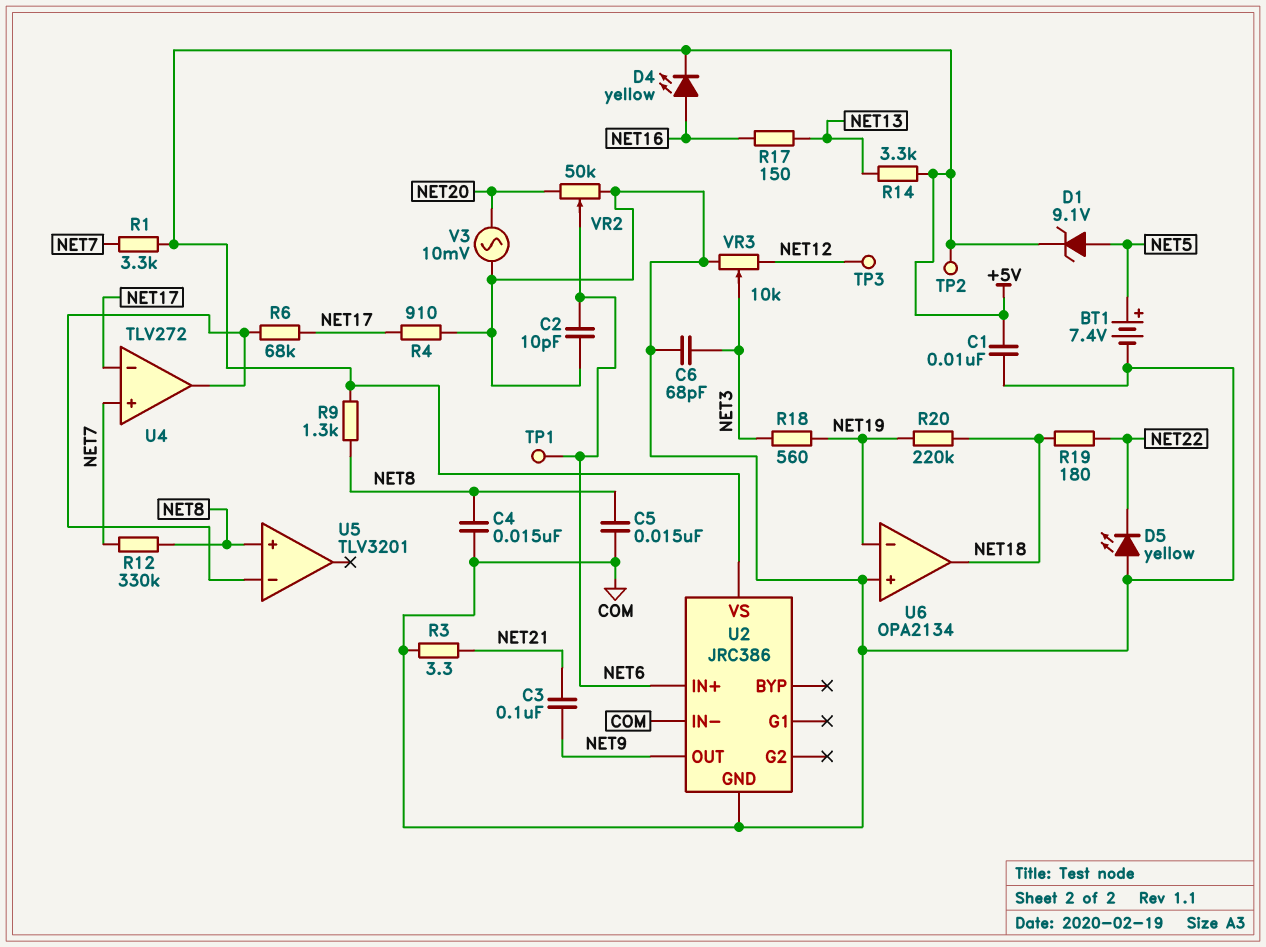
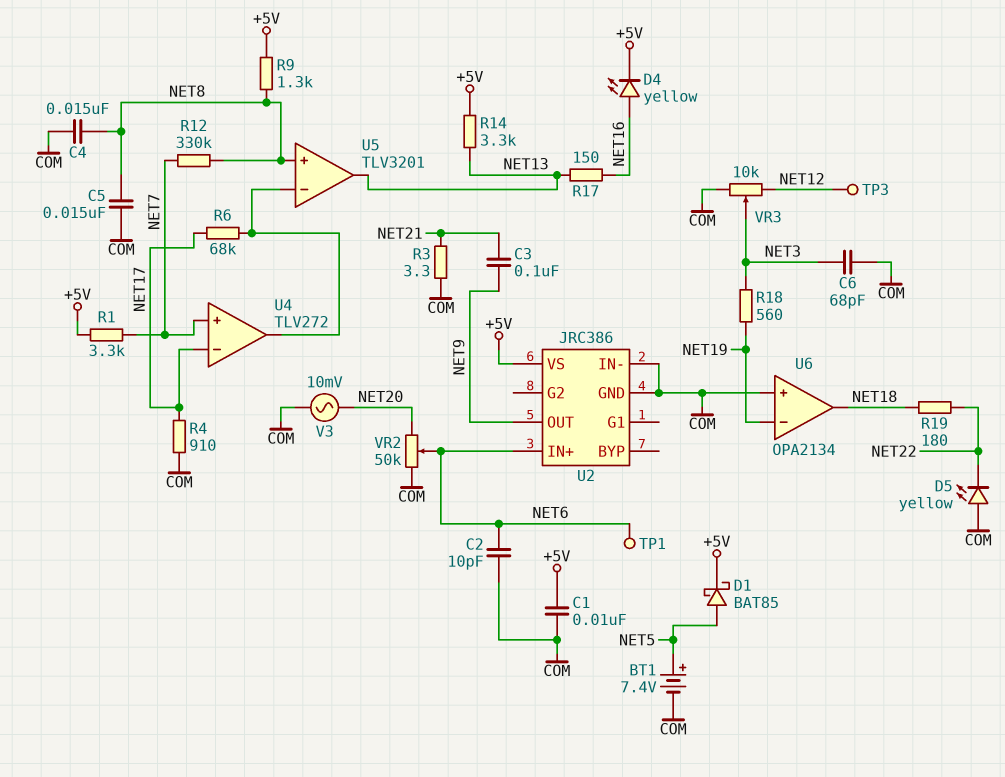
D1: zener 9.1V (A NET5, K +5V) -> schottky BAT85 (A NET5, K +5V)
R20: 220k (NET18, NET19) -> none
TP2: test point (+5V) -> none
U5 pin out: none -> NET13

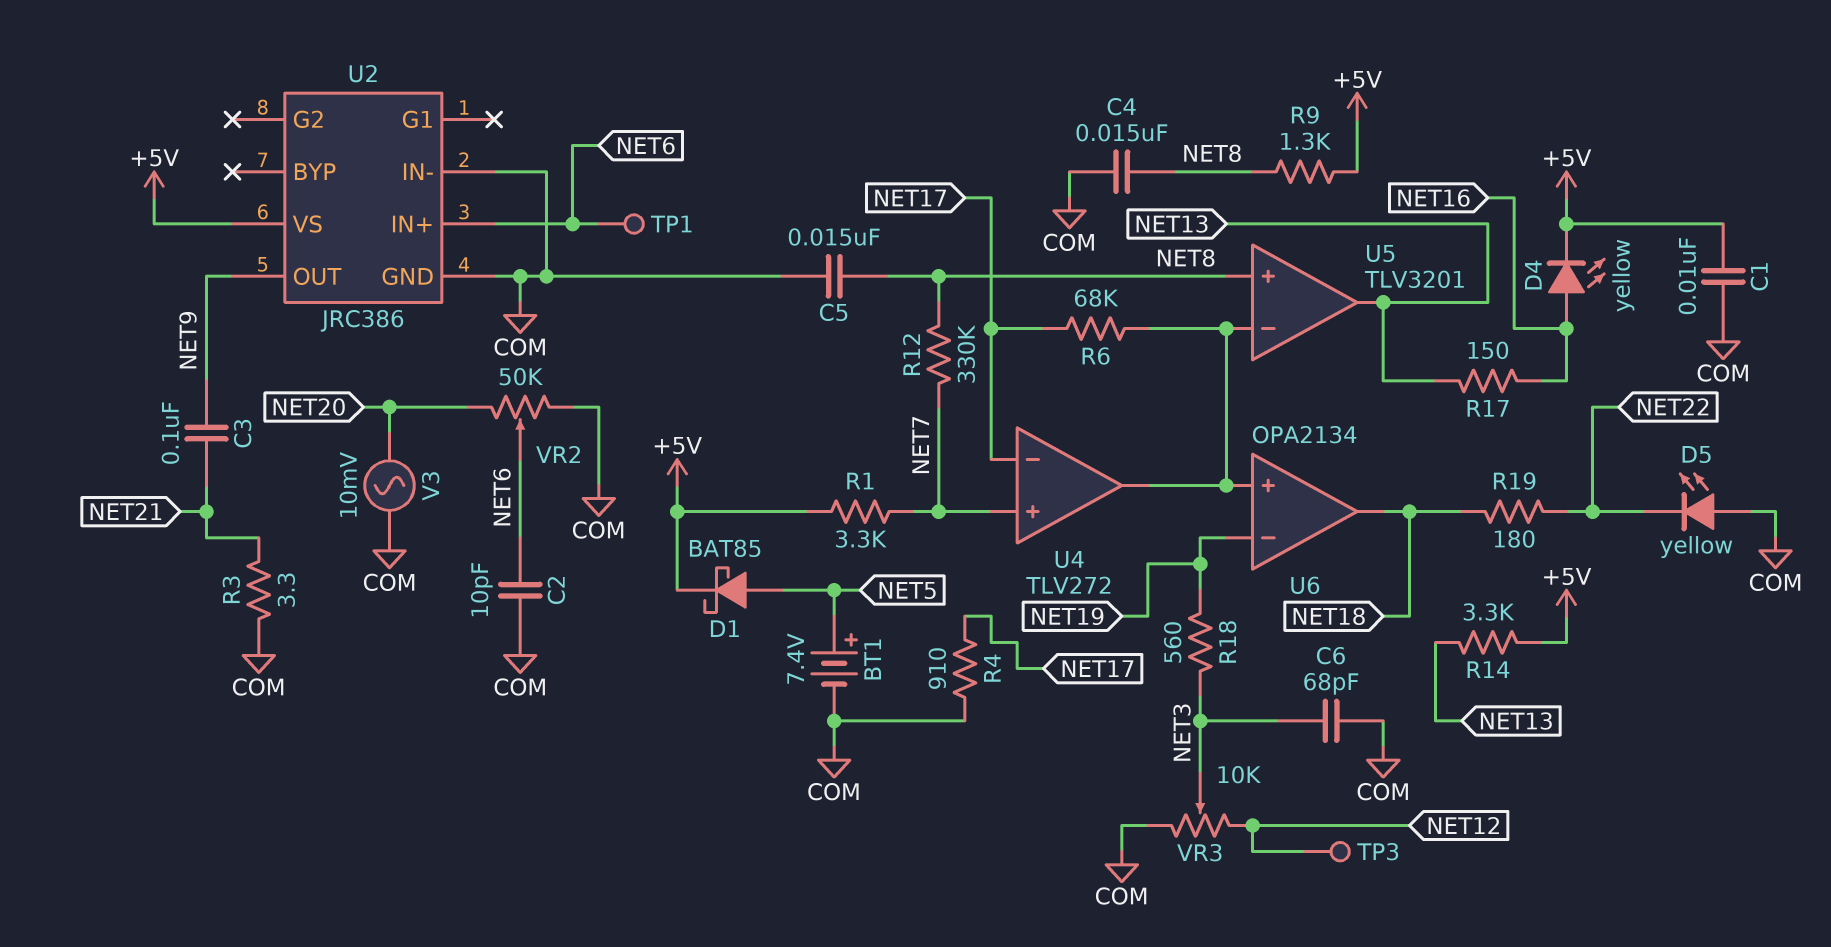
U6 pin in+: COM -> U4/out

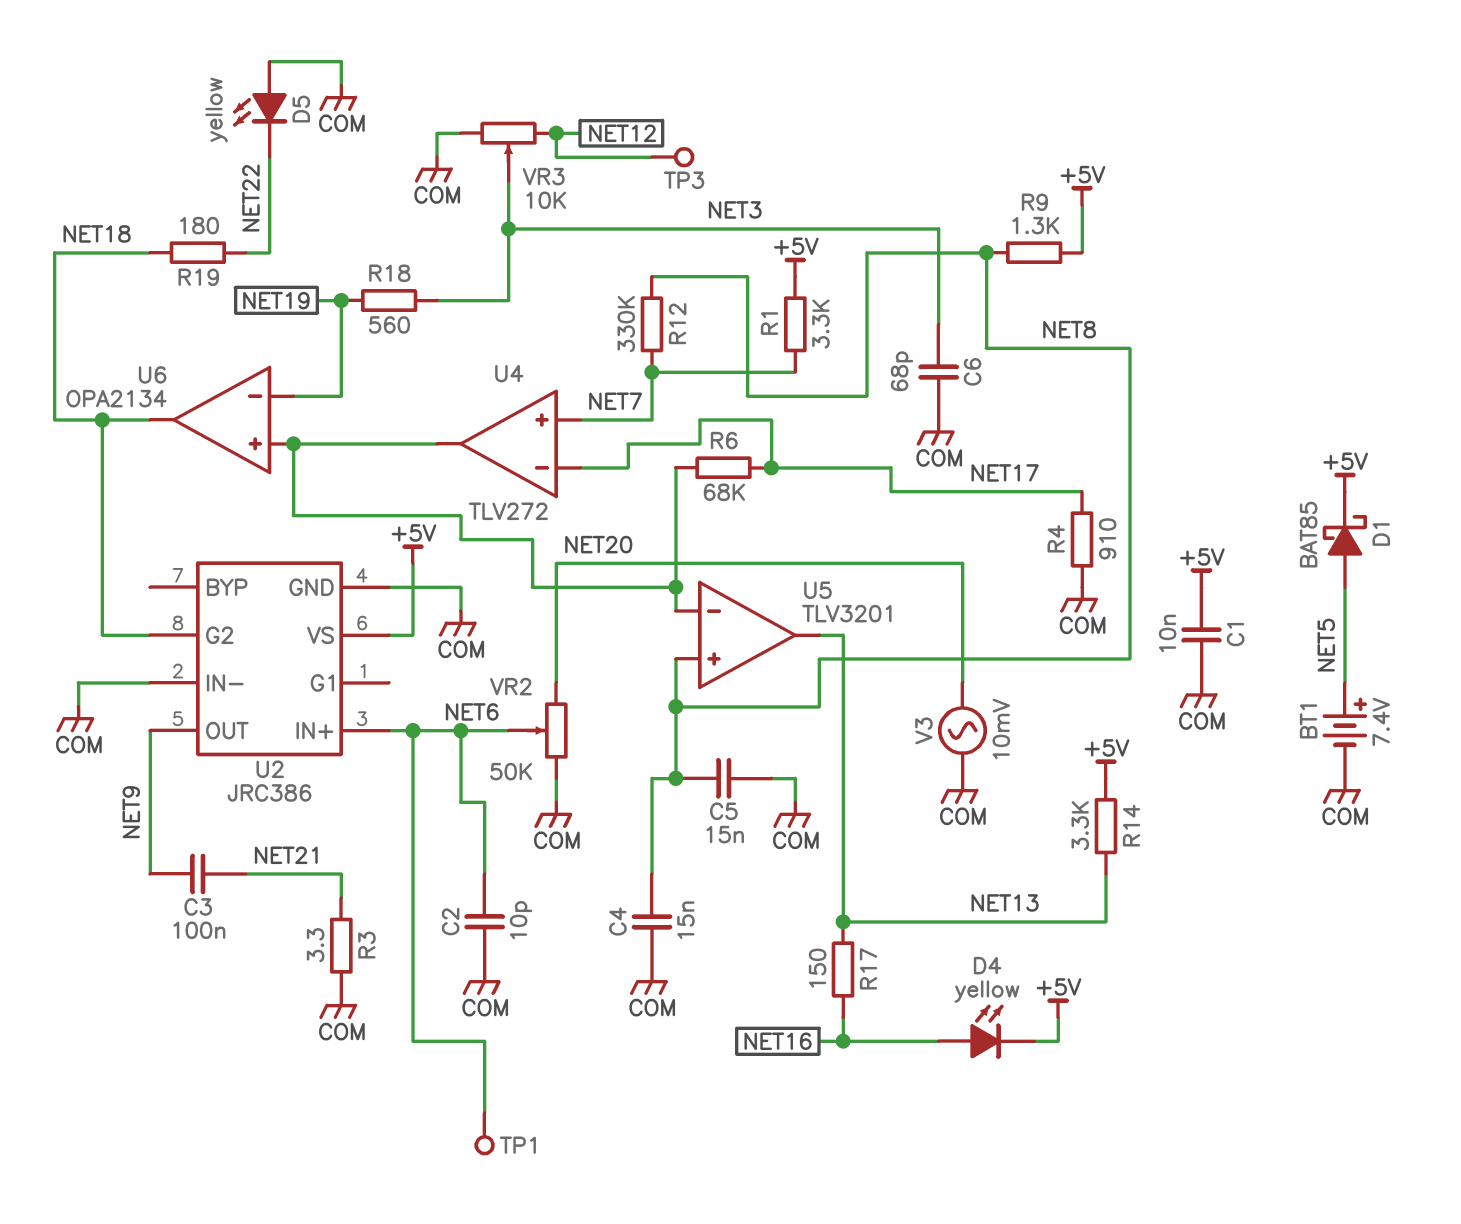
U2 pin G2: none -> NET18

